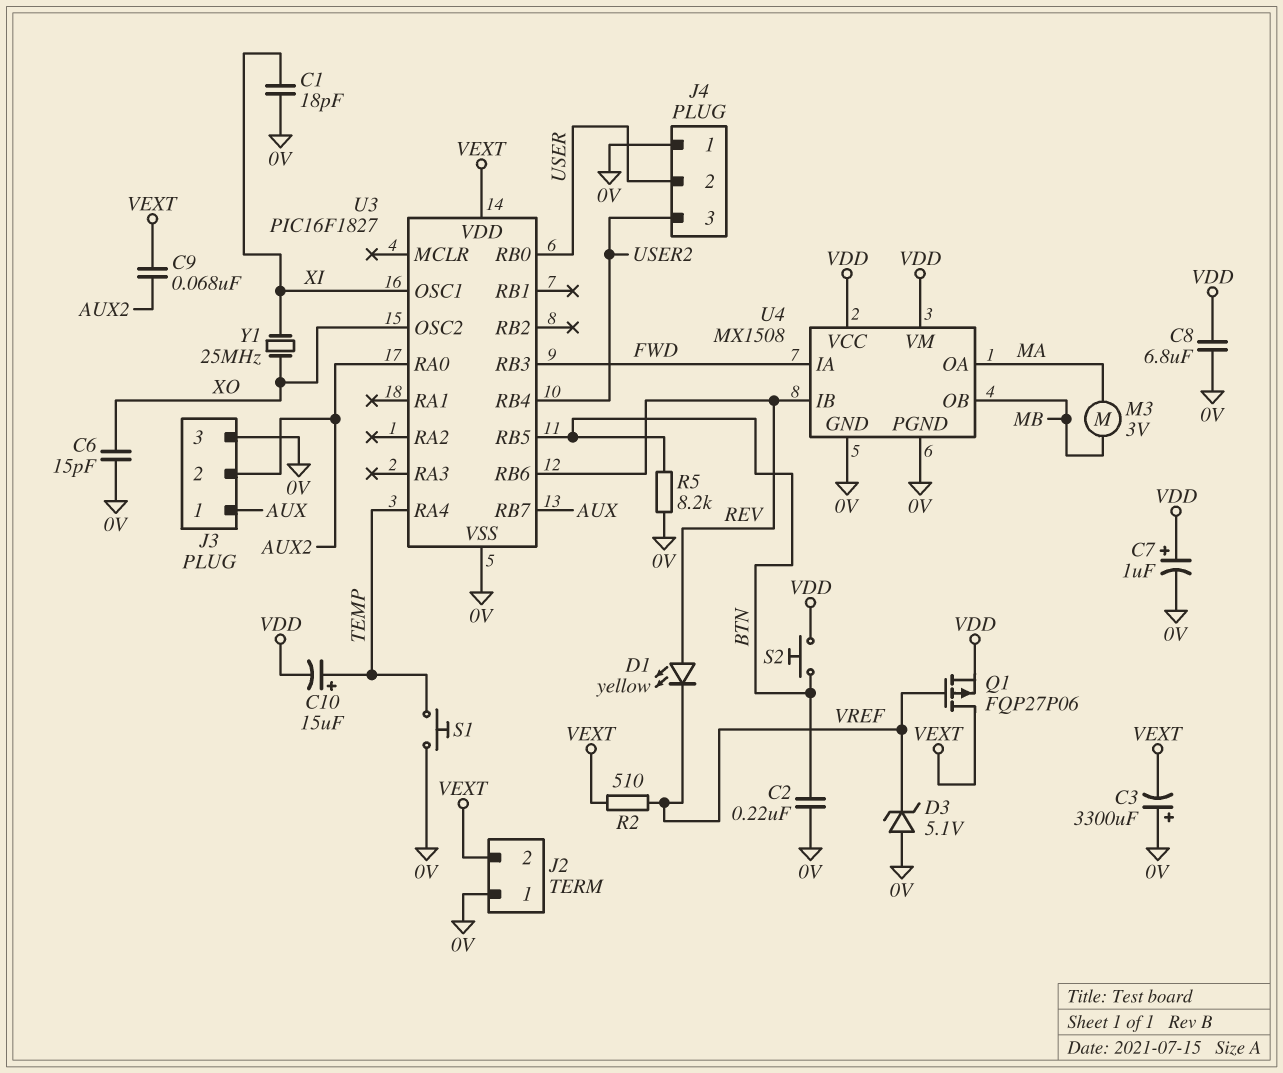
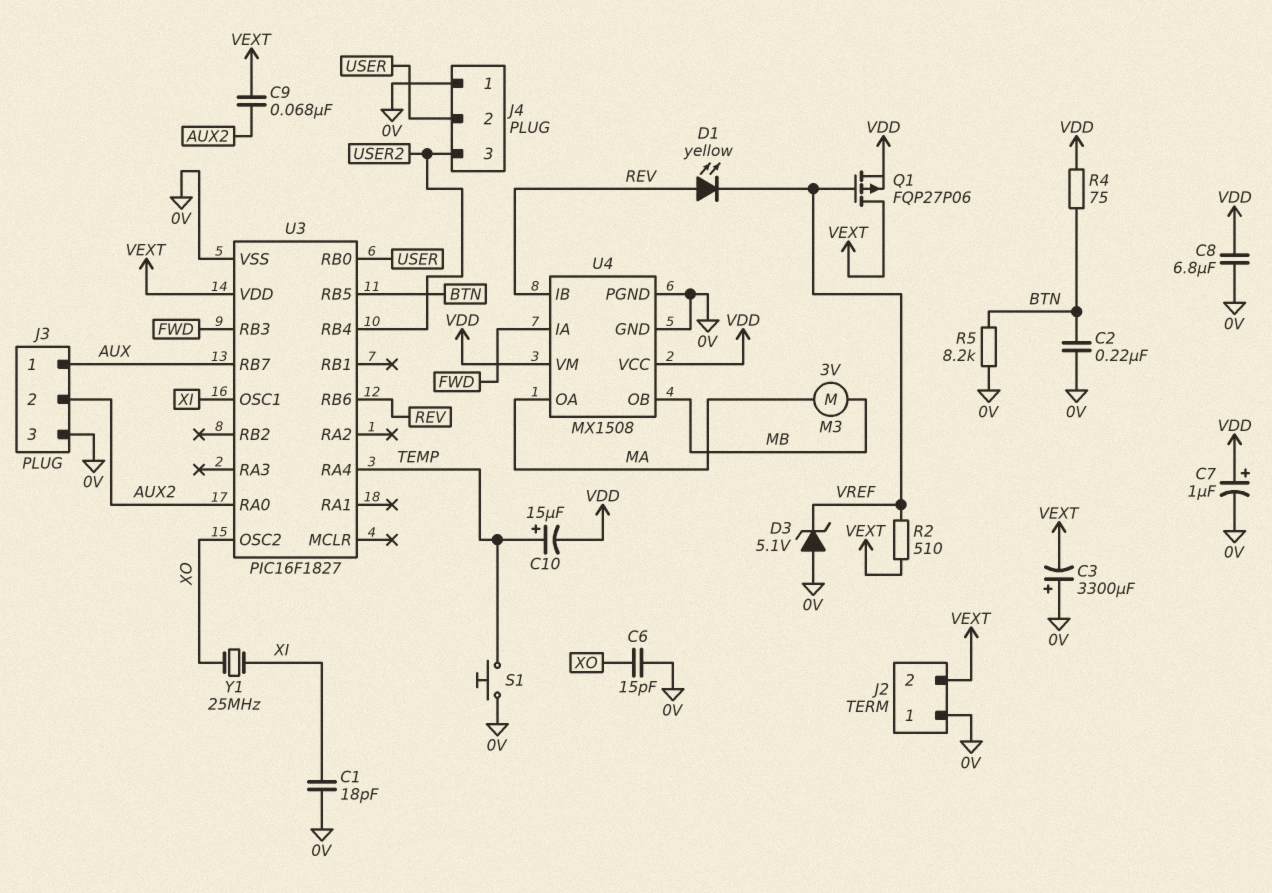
R4: none -> 75 (BTN, VDD)
S2: button (BTN, VDD) -> none

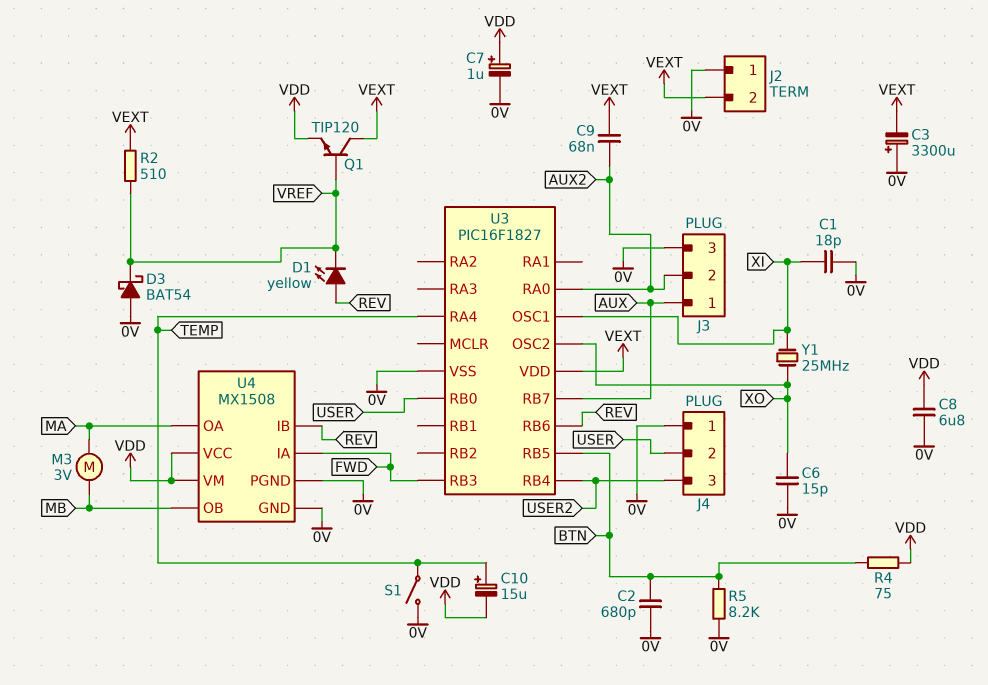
C2: 220nF (0V, BTN) -> 680pF (0V, BTN)
D3: zener 5.1V (A 0V, K VREF) -> schottky BAT54 (A 0V, K VREF)
Q1: PMOS FQP27P06 (G VREF, D VEXT, S VDD) -> NPN TIP120 (B VREF, C VEXT, E VDD)
S1: button (0V, TEMP) -> switch (0V, TEMP)

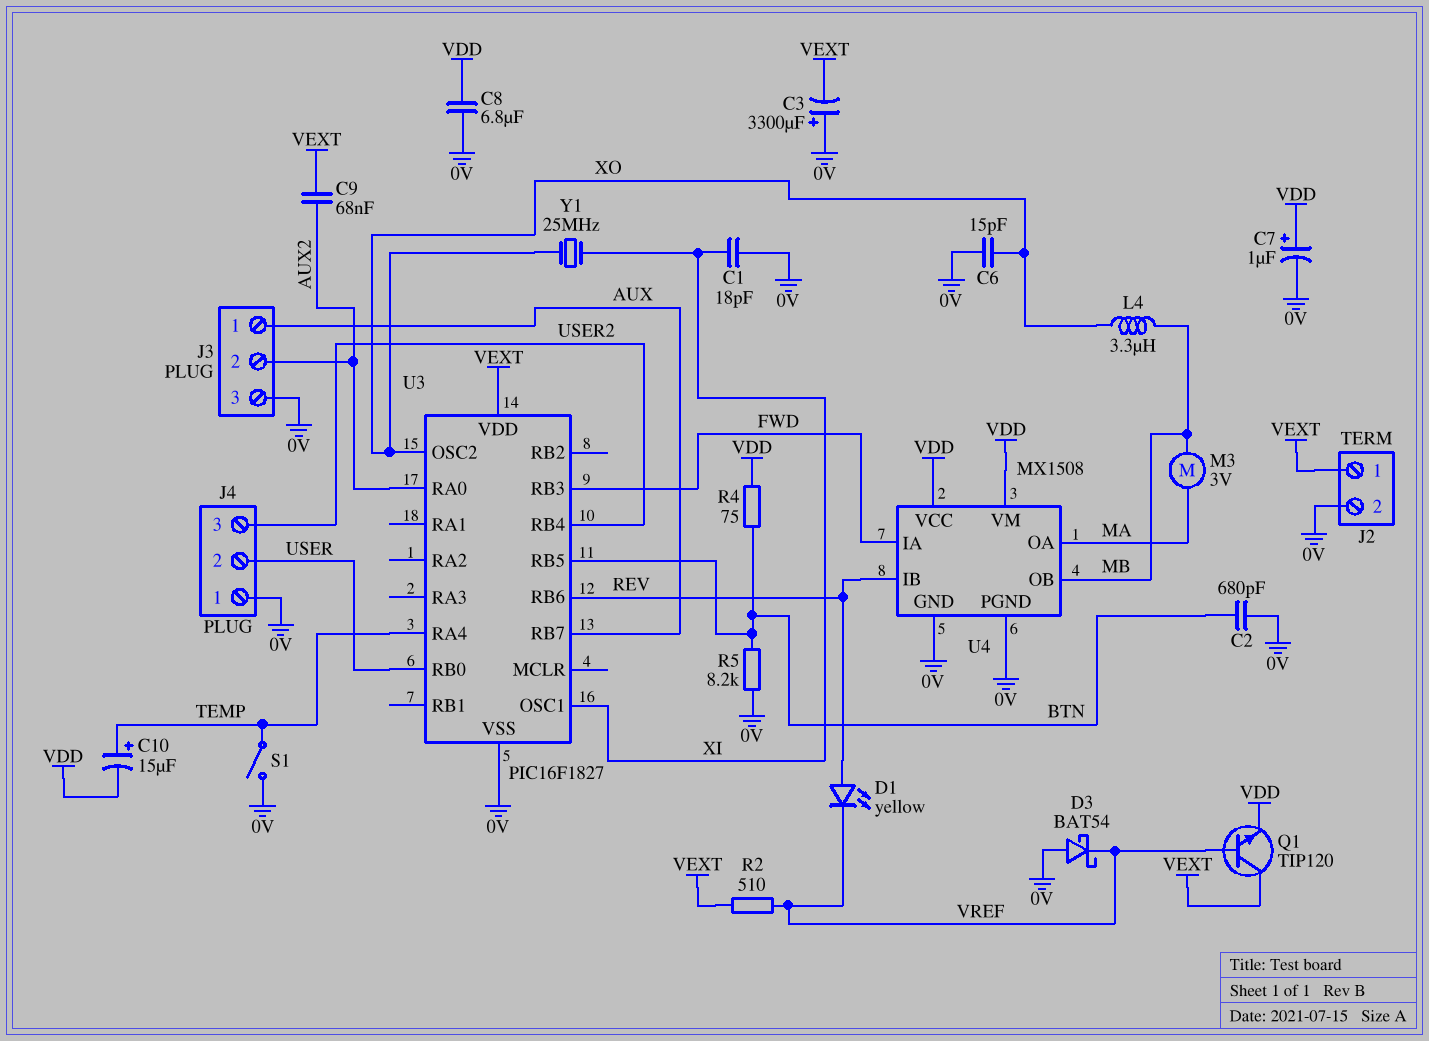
J2 pin 1: 0V -> VEXT
J2 pin 2: VEXT -> 0V
L4: none -> 3.3uH (MB, XO)

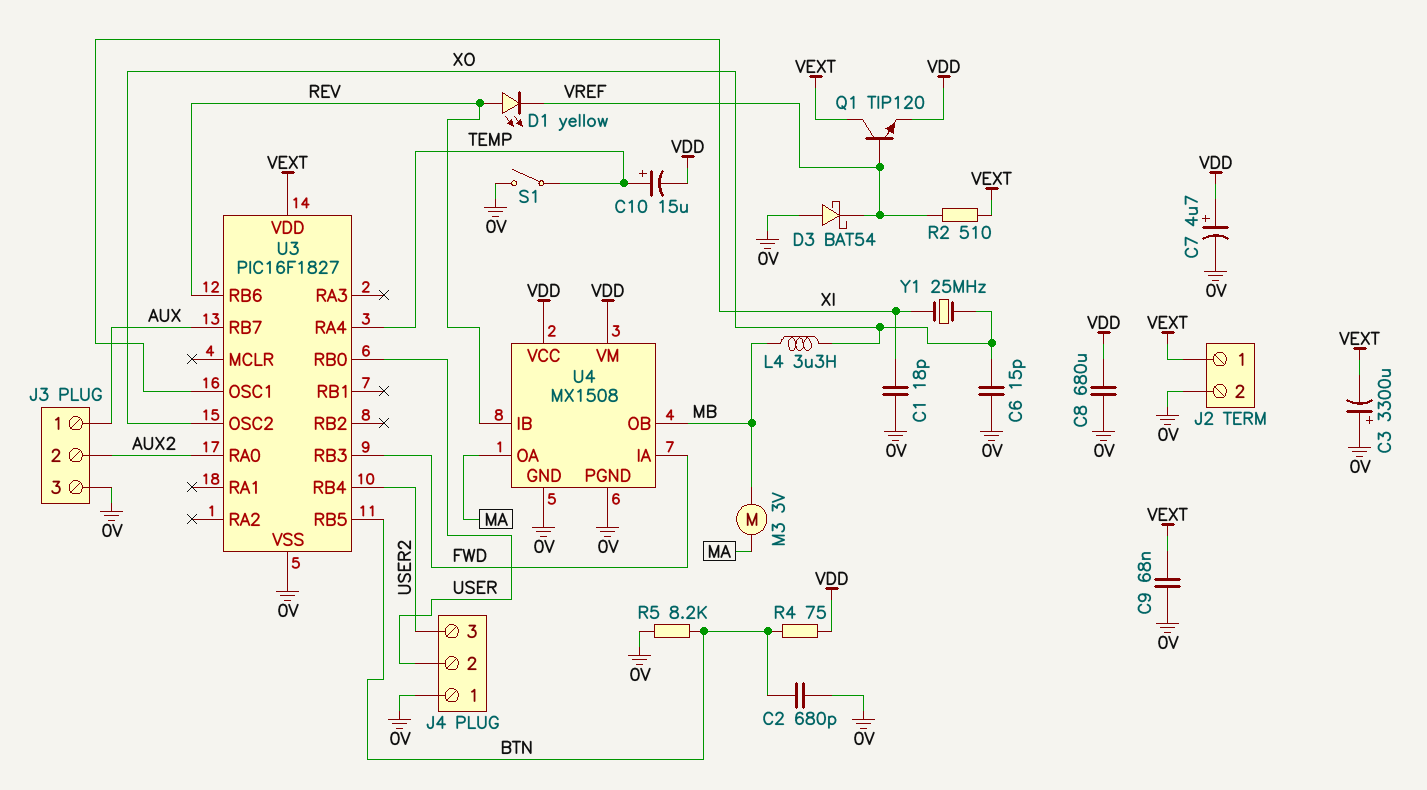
C7: 1uF (plus VDD, minus 0V) -> 4.7uF (plus VDD, minus 0V)
C8: 6.8uF (0V, VDD) -> 680uF (0V, VDD)
C9: 68nF (AUX2, VEXT) -> 68nF (0V, VEXT)

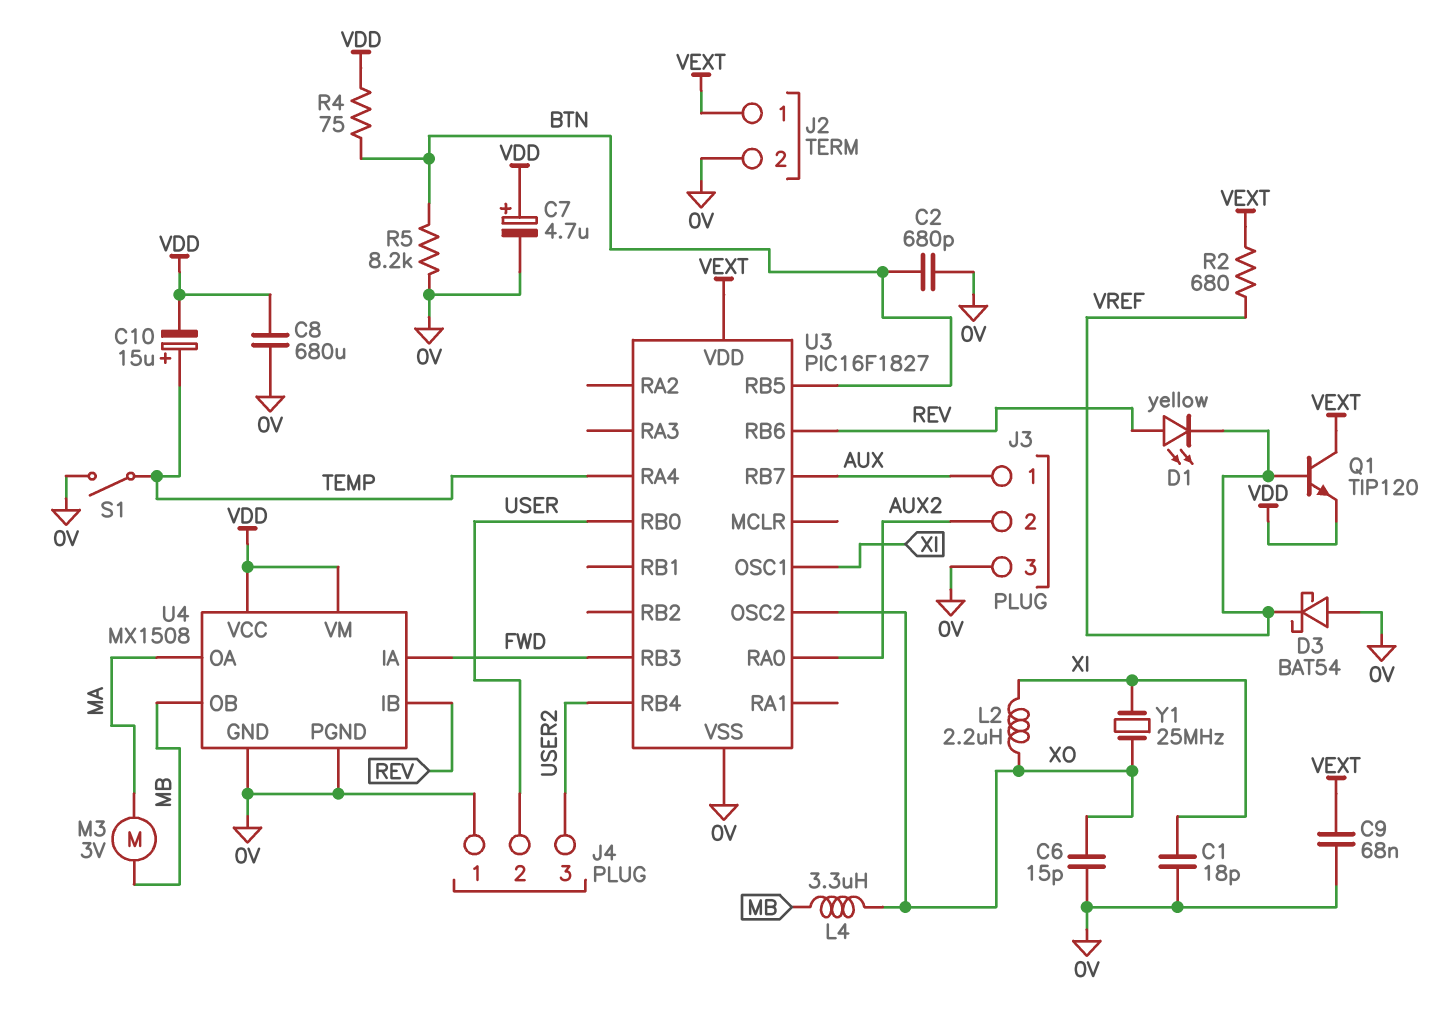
C3: 3300uF (plus 0V, minus VEXT) -> none
L2: none -> 2.2uH (XI, XO)
R2: 510 (VEXT, VREF) -> 680 (VEXT, VREF)

